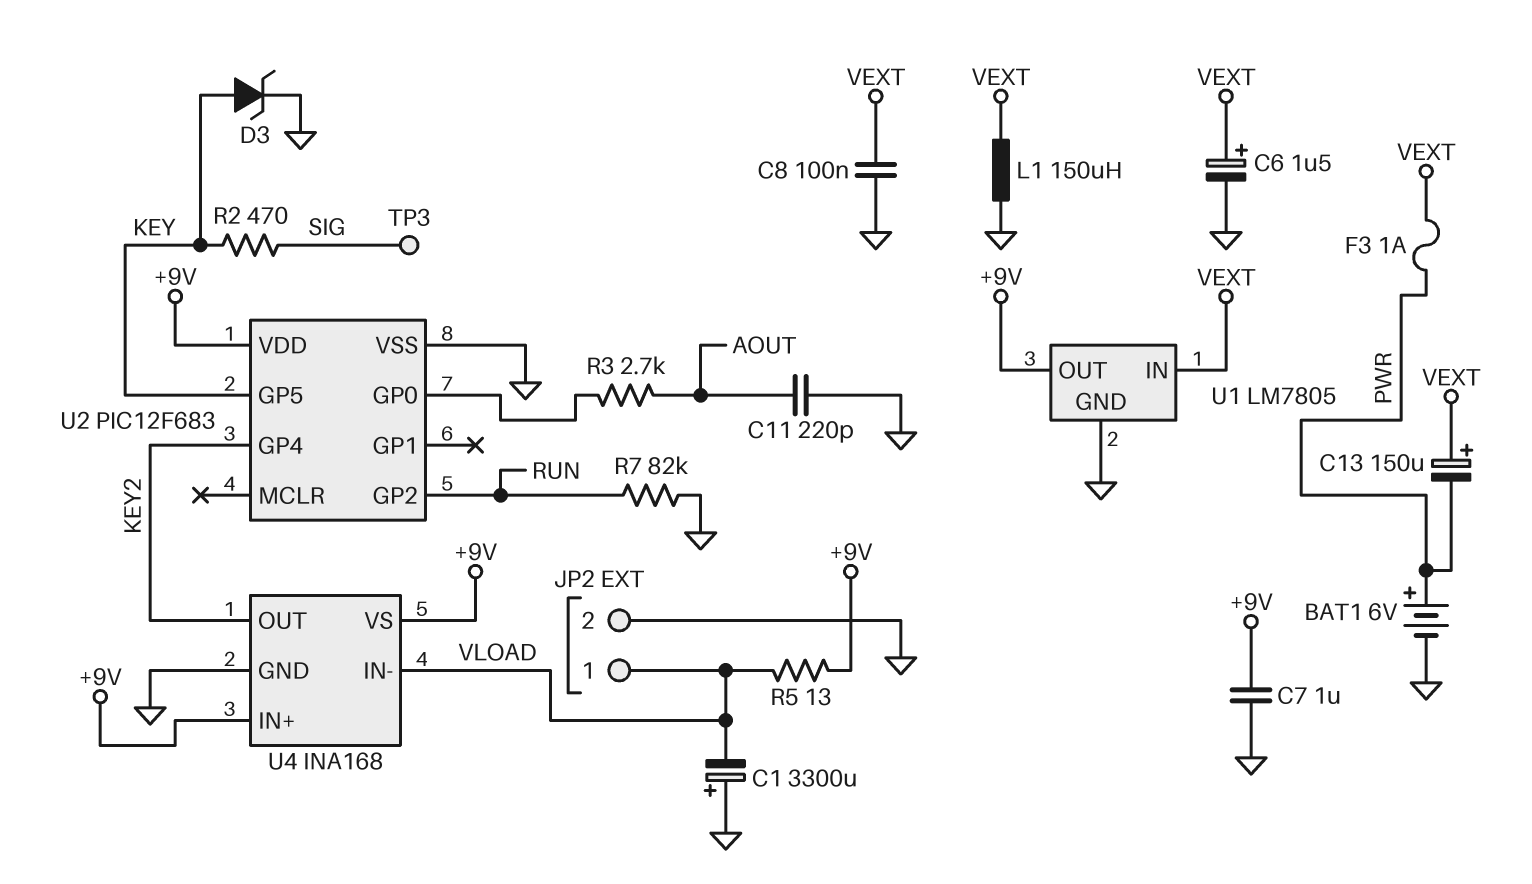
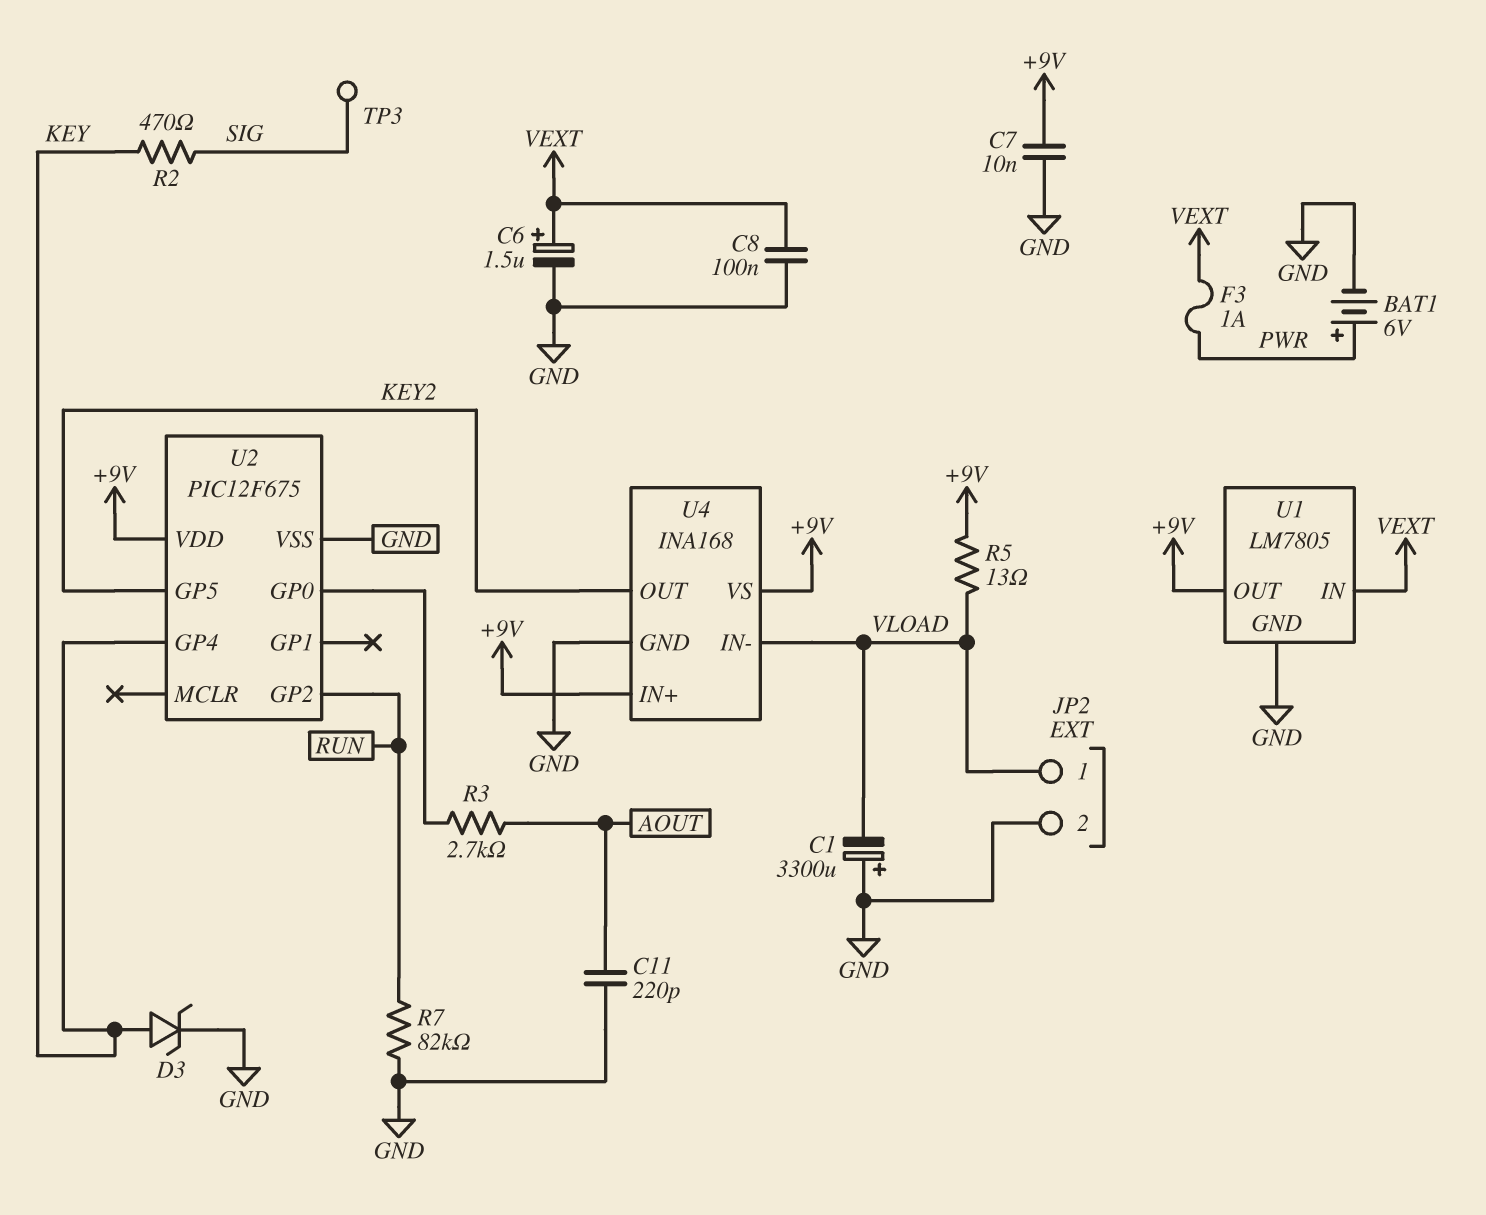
C7: 1uF (+9V, GND) -> 10nF (+9V, GND)
C13: 150uF (plus VEXT, minus PWR) -> none
L1: 150uH (GND, VEXT) -> none
U2: PIC12F683 -> PIC12F675
U2 pin GP4: KEY2 -> KEY
U2 pin GP5: KEY -> KEY2

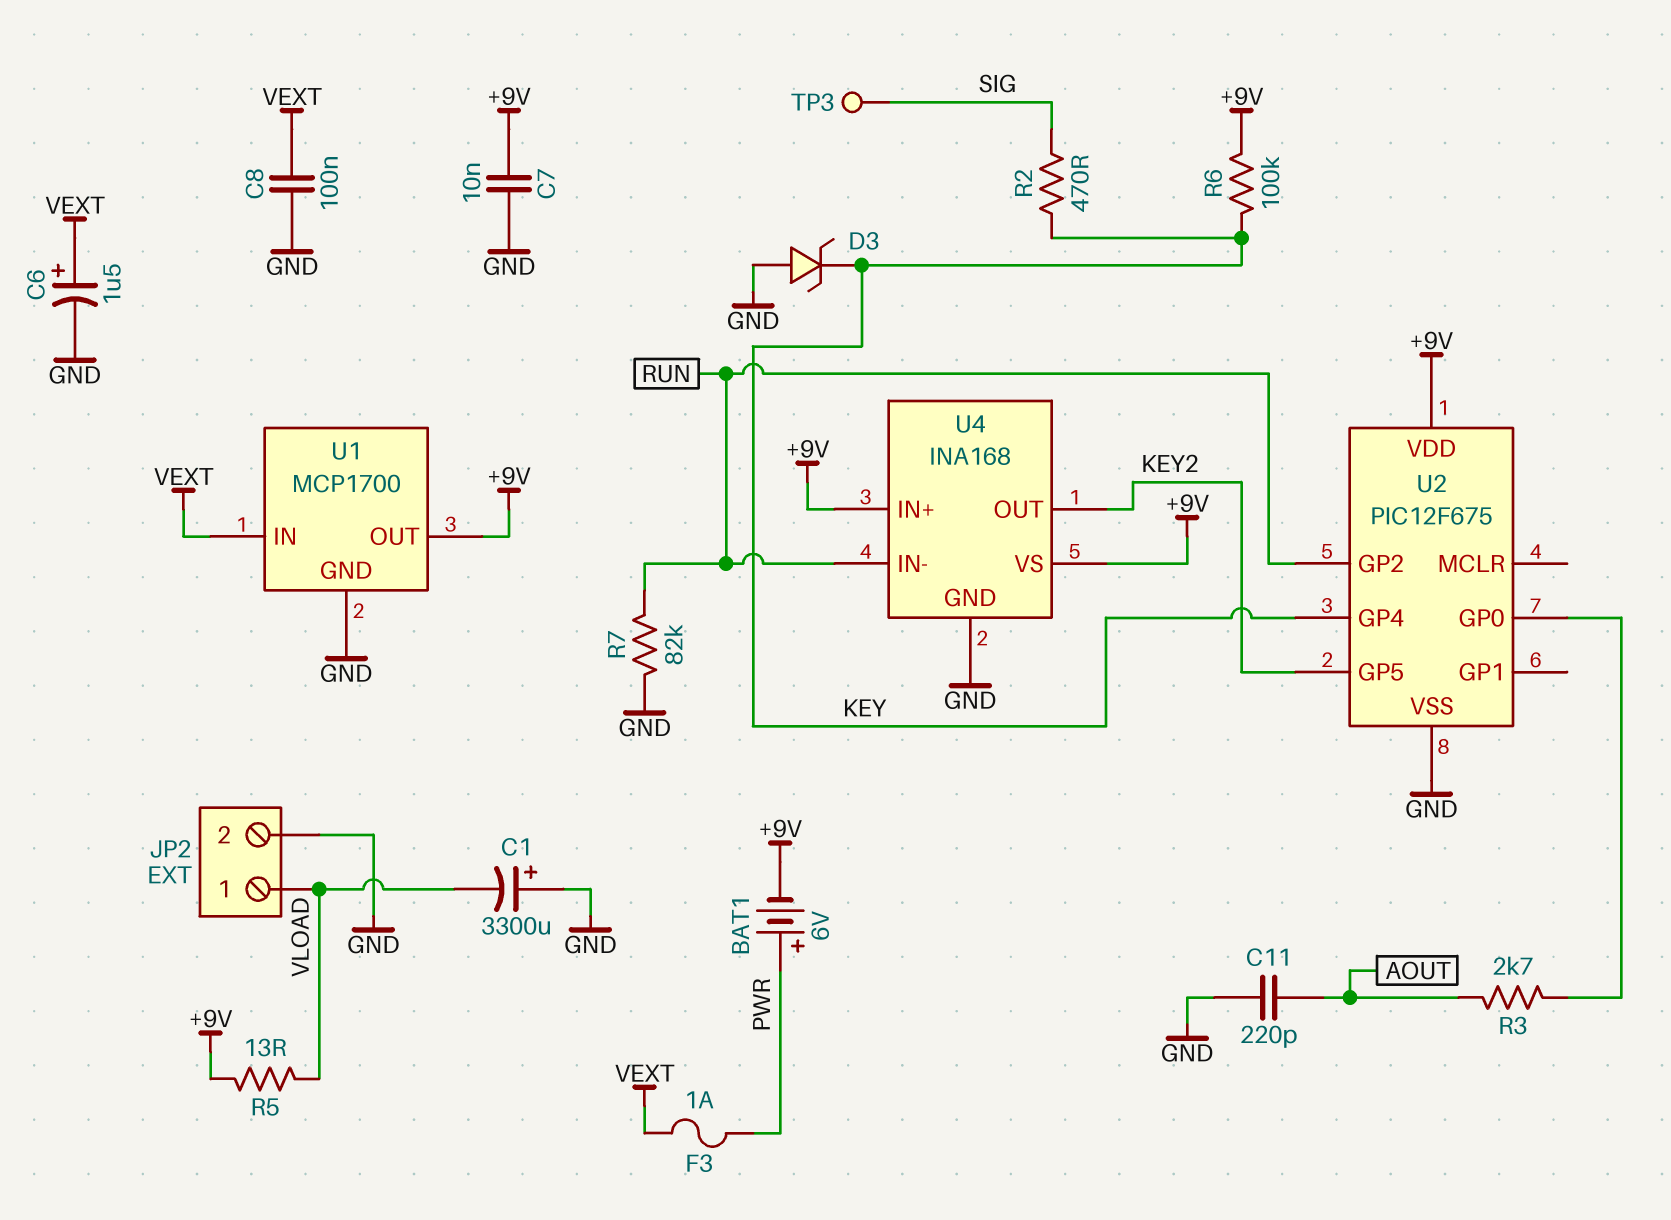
BAT1: 6V (plus PWR, minus GND) -> 6V (plus PWR, minus +9V)
D3: zener (A KEY, K GND) -> zener (A GND, K KEY)
R6: none -> 100k (+9V, KEY)
U1: LM7805 -> MCP1700
U4 pin IN-: VLOAD -> RUN

